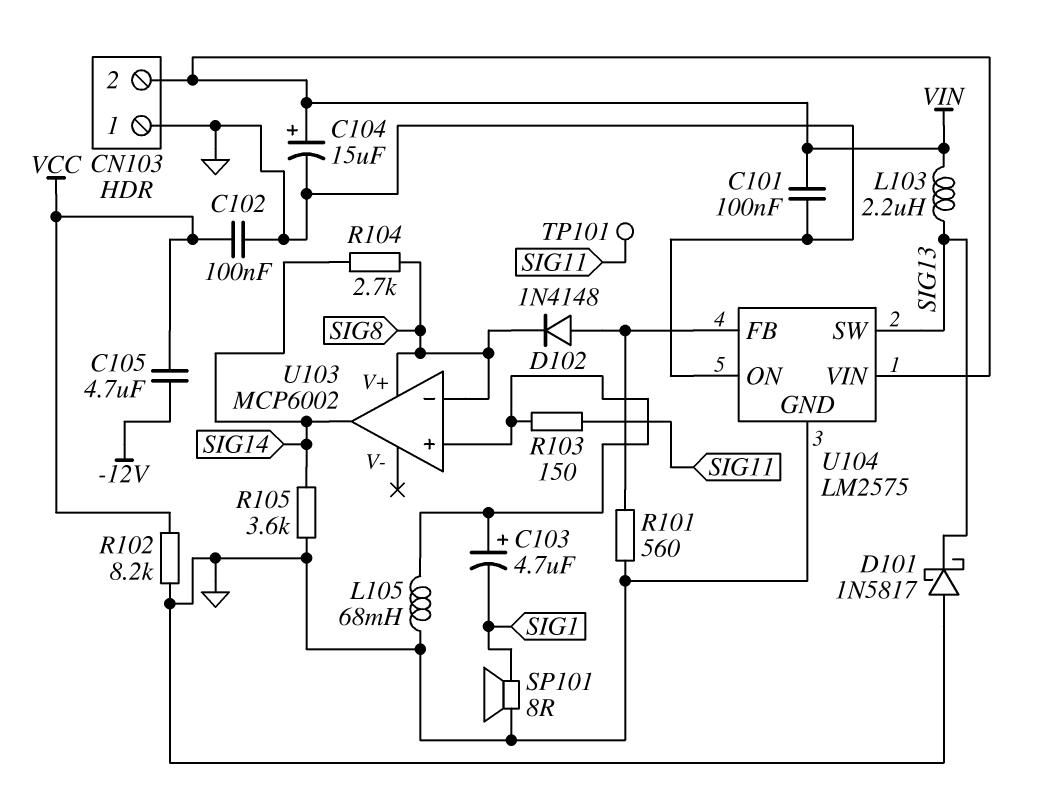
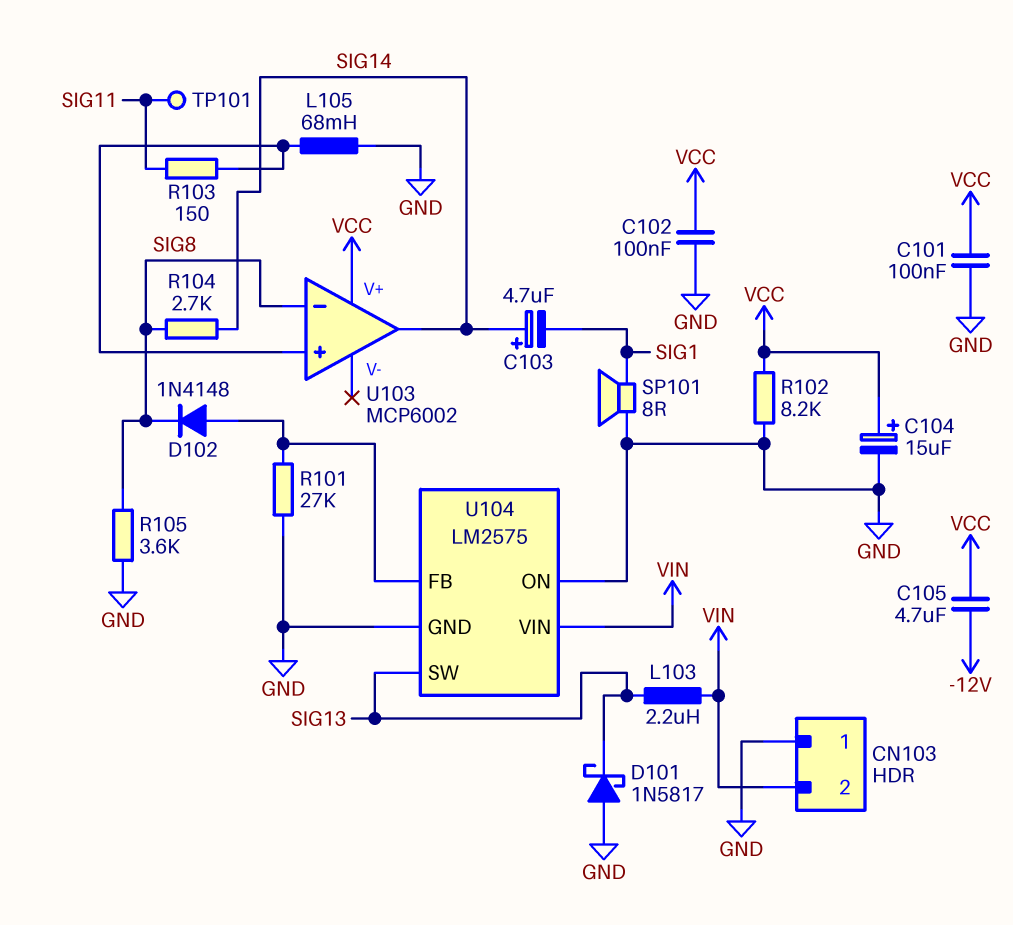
C101: 100nF (GND, VIN) -> 100nF (GND, VCC)
C103: 4.7uF (plus U103/in+, minus SIG1) -> 4.7uF (plus SIG14, minus SIG1)
C104: 15uF (plus VIN, minus GND) -> 15uF (plus VCC, minus GND)
R101: 560 (GND, U104/FB) -> 27k (GND, U104/FB)
R105: 3.6k (GND, SIG14) -> 3.6k (GND, SIG8)
U103 pin V+: SIG8 -> VCC

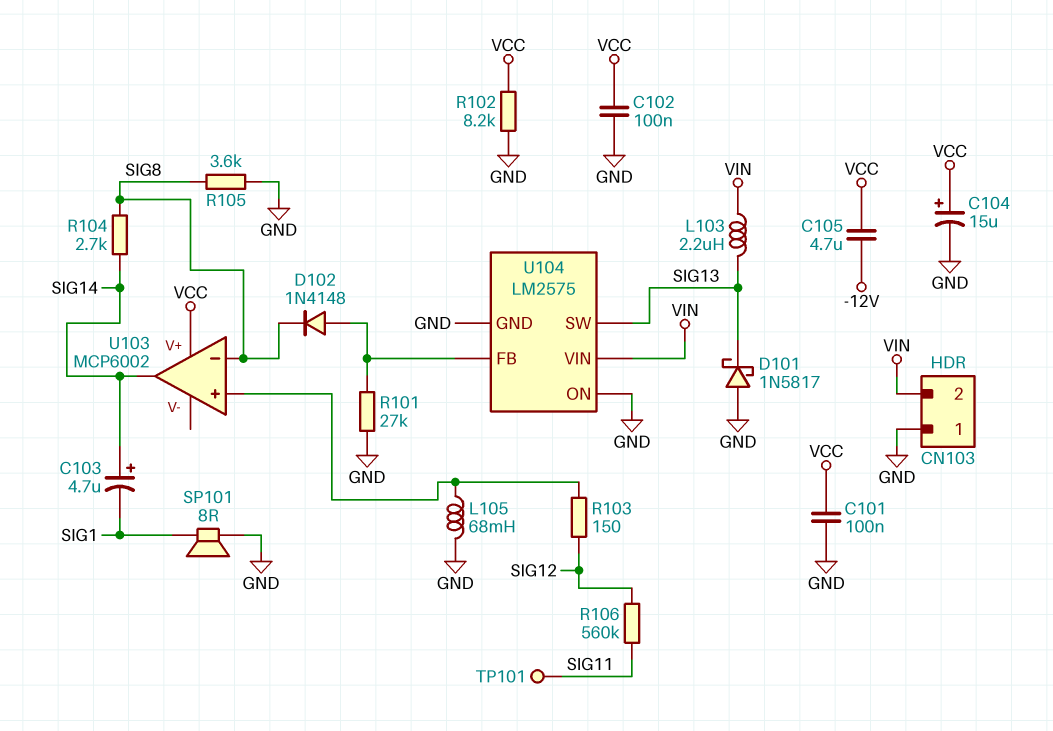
R103: 150 (SIG11, U103/in+) -> 150 (SIG12, U103/in+)
R106: none -> 560k (SIG11, SIG12)

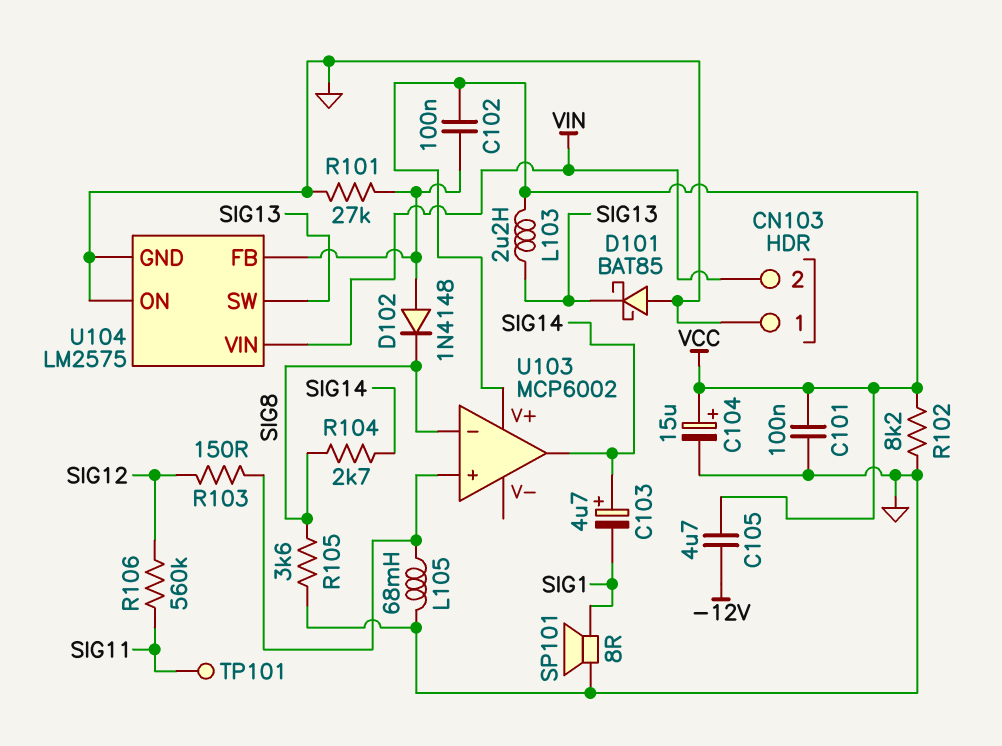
C102: 100nF (GND, VCC) -> 100nF (U104/FB, VCC)
D101: schottky 1N5817 (A GND, K SIG13) -> schottky BAT85 (A GND, K SIG13)
L103: 2.2uH (SIG13, VIN) -> 2.2uH (SIG13, VCC)

